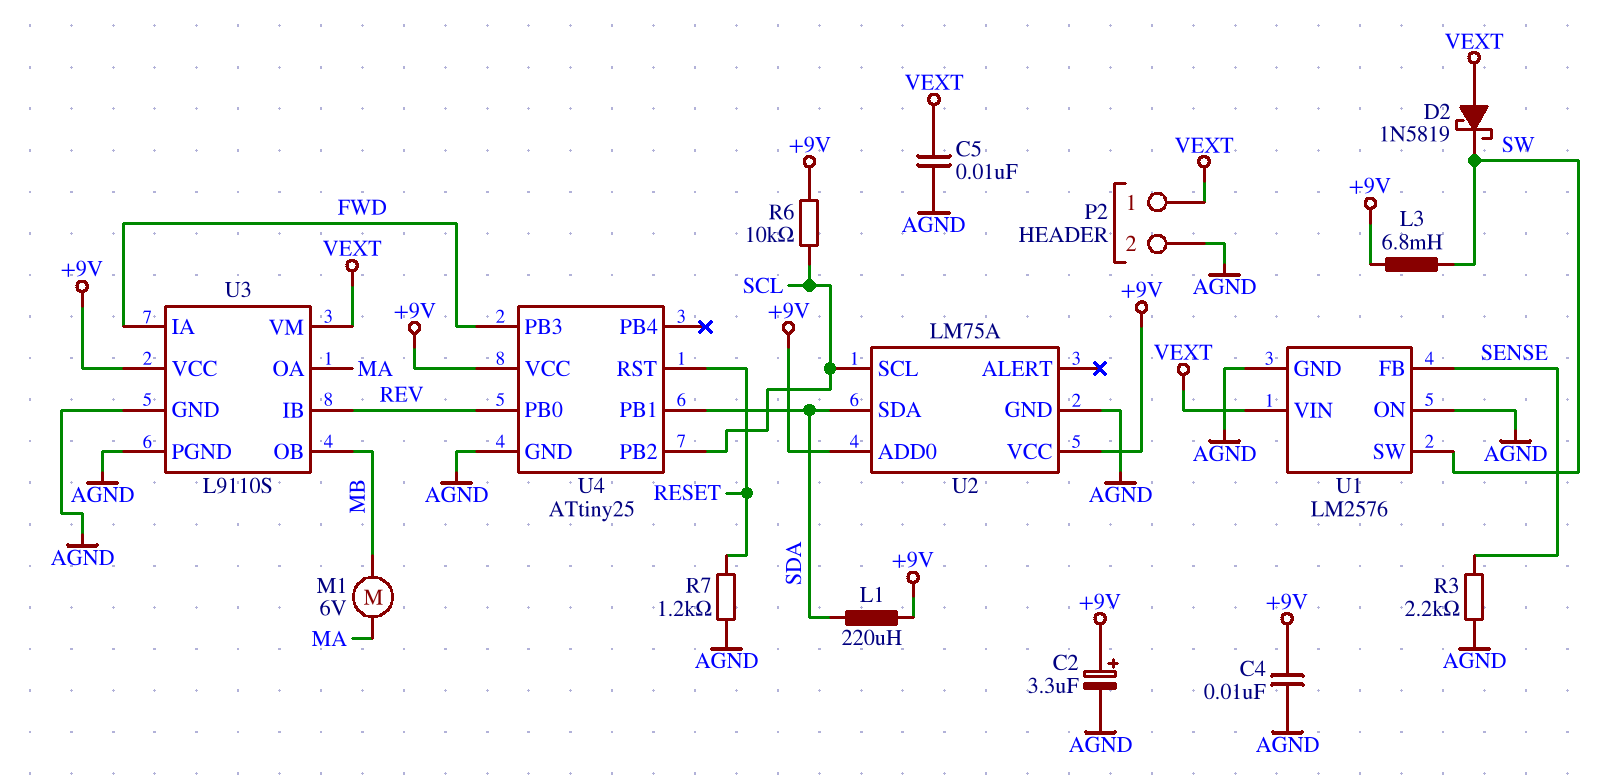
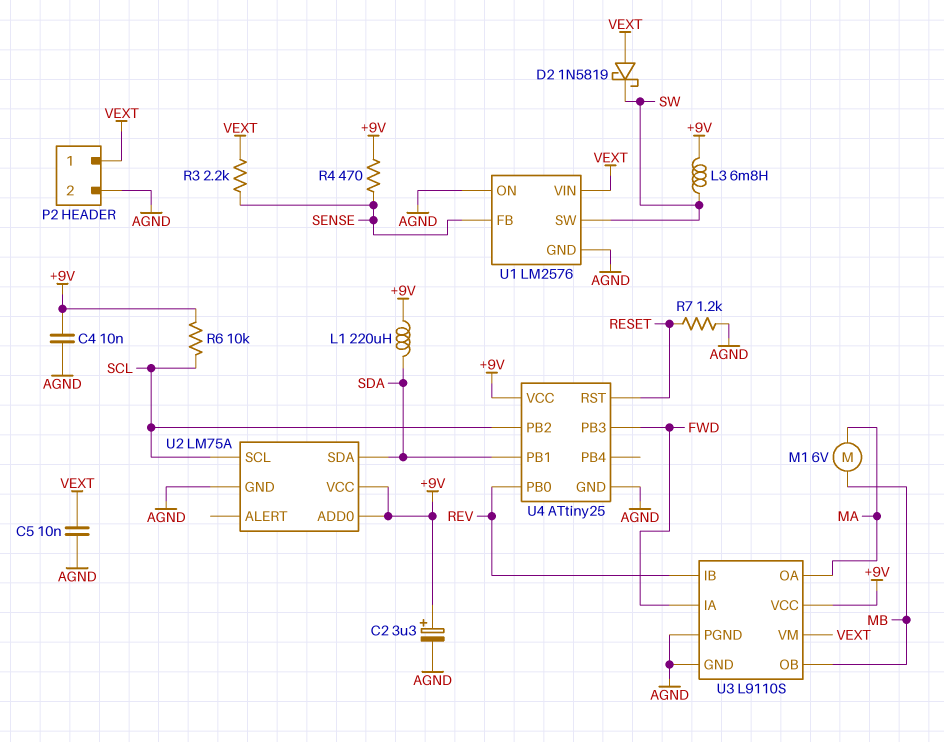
R3: 2.2k (AGND, SENSE) -> 2.2k (SENSE, VEXT)
R4: none -> 470 (+9V, SENSE)

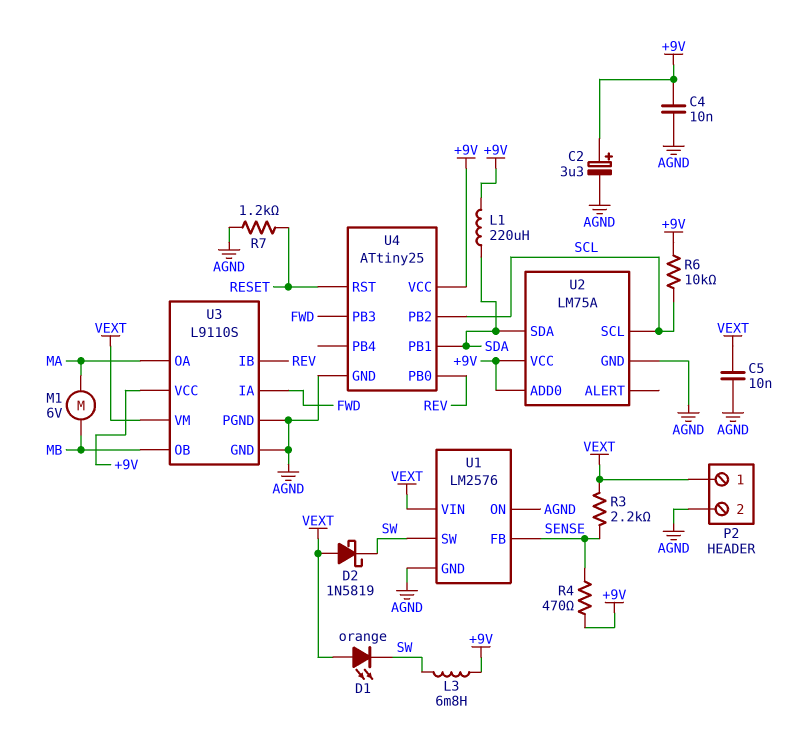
D1: none -> LED orange (A VEXT, K SW)

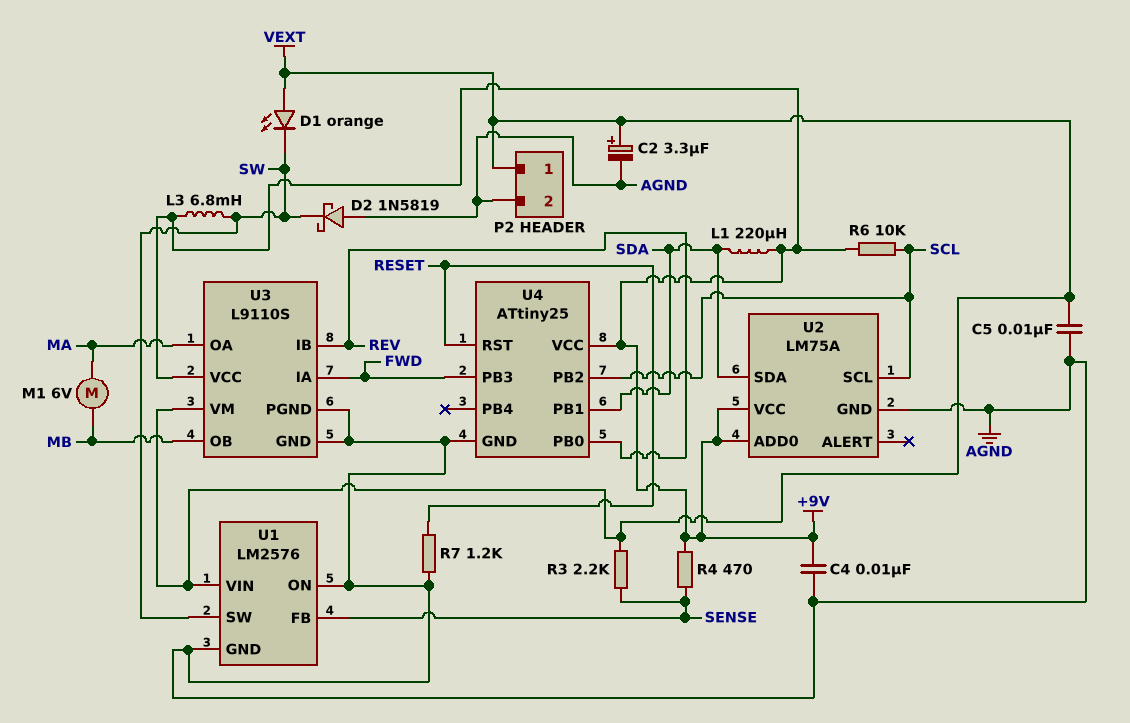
C2: 3.3uF (plus +9V, minus AGND) -> 3.3uF (plus VEXT, minus AGND)
D2: schottky 1N5819 (A VEXT, K SW) -> schottky 1N5819 (A AGND, K SW)

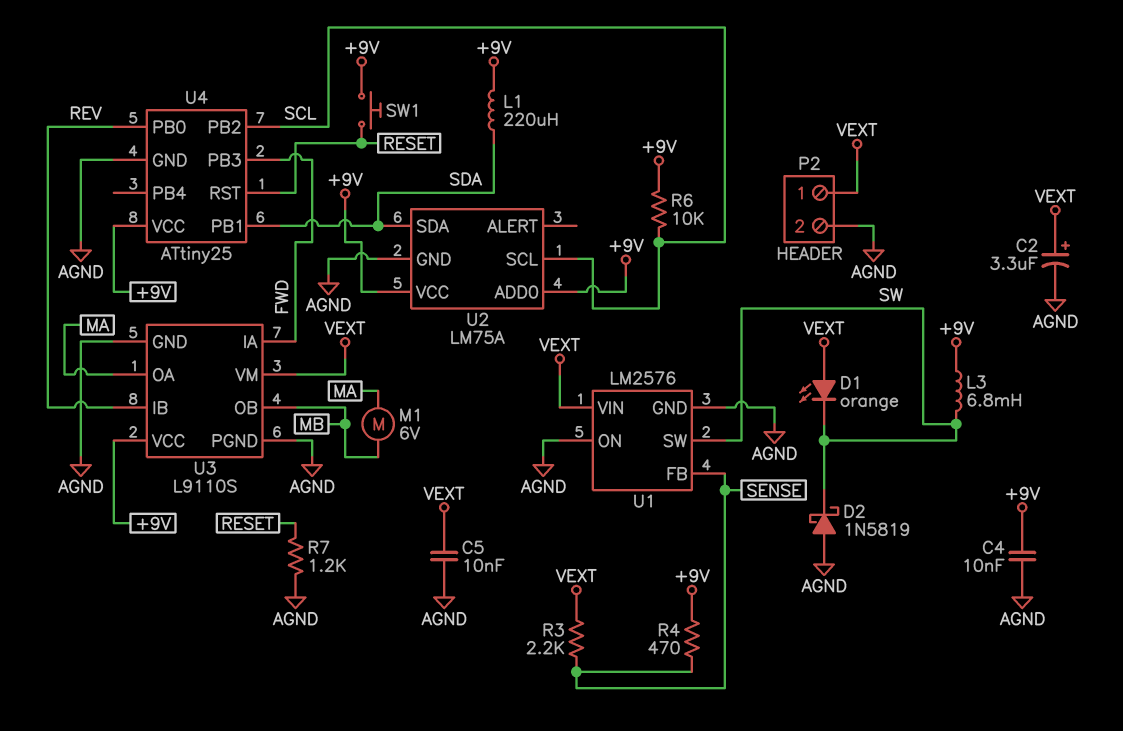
SW1: none -> button (+9V, RESET)

